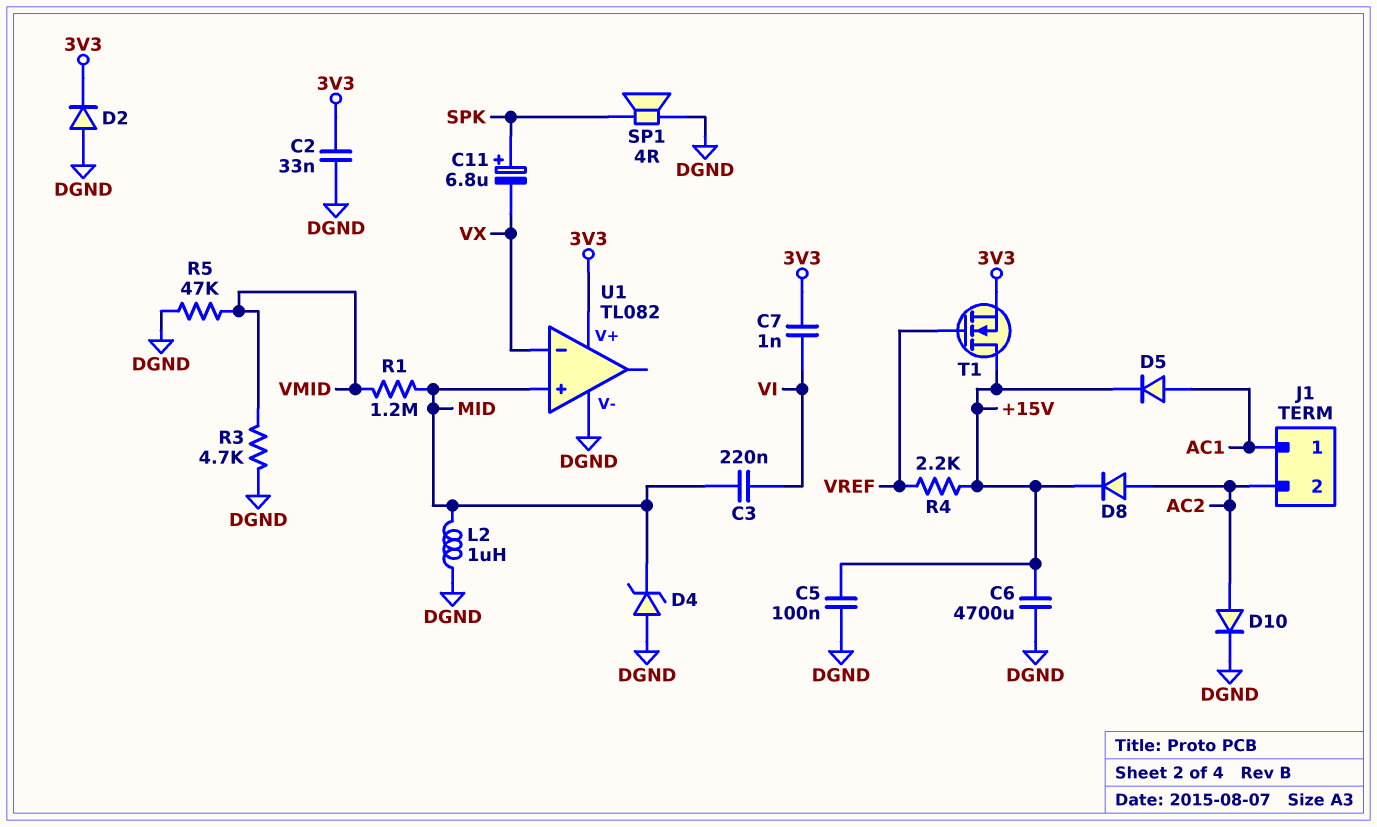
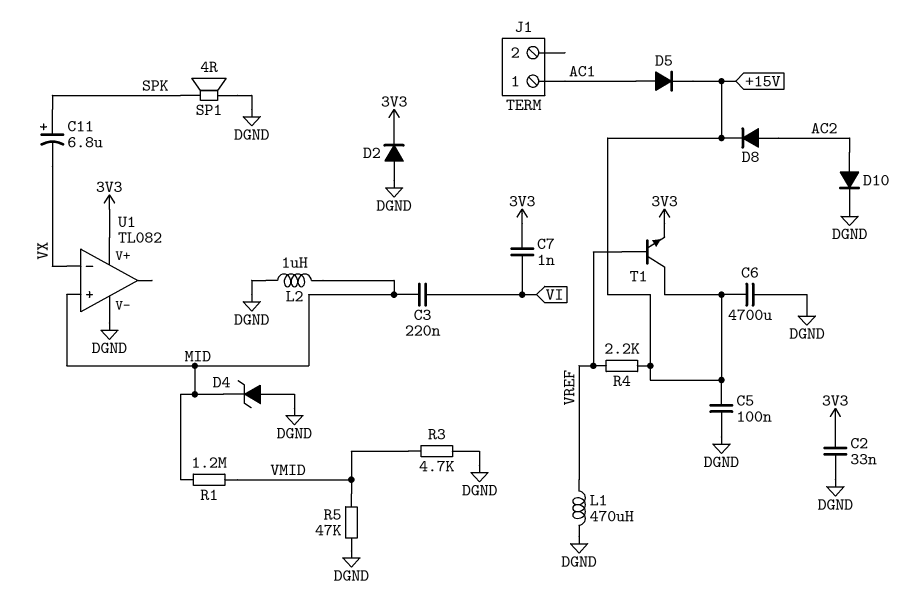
J1 pin 2: AC2 -> none
L1: none -> 470uH (DGND, VREF)
T1: NMOS (G VREF, D +15V, S 3V3) -> NPN (B VREF, C +15V, E 3V3)

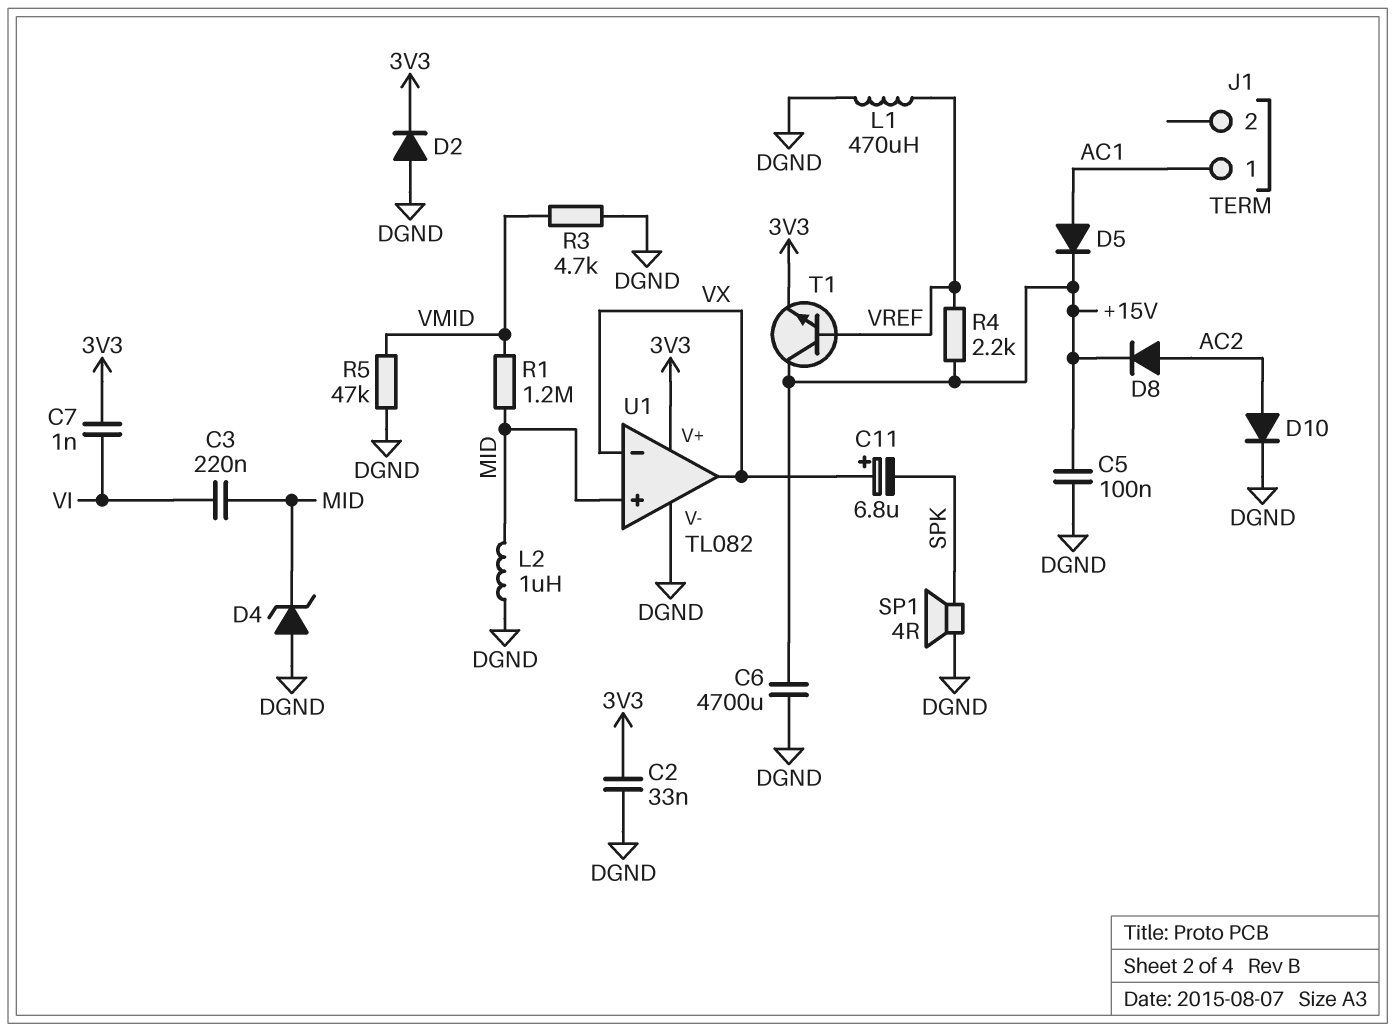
C11: 6.8uF (plus SPK, minus VX) -> 6.8uF (plus VX, minus SPK)
U1 pin out: none -> VX

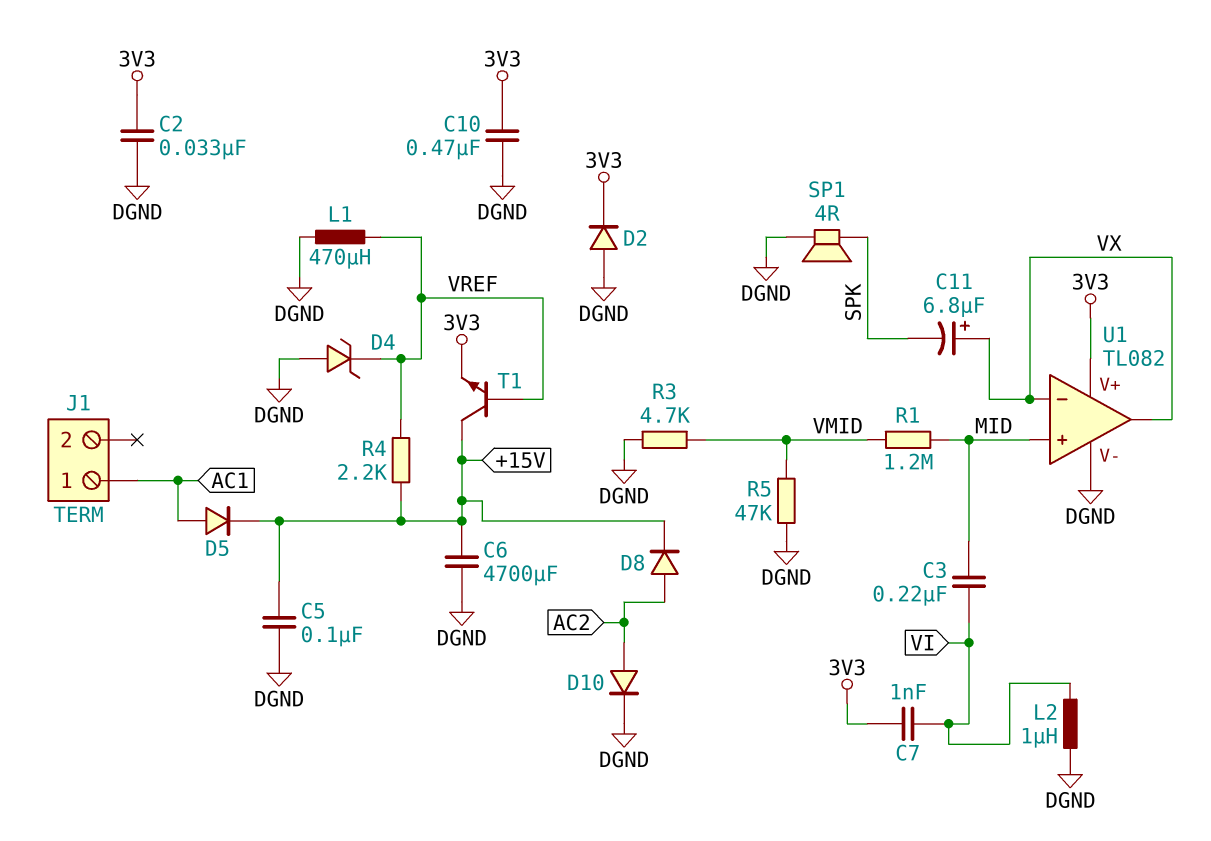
C10: none -> 470nF (3V3, DGND)
D4: zener (A DGND, K MID) -> zener (A DGND, K VREF)
L2: 1uH (DGND, MID) -> 1uH (DGND, VI)

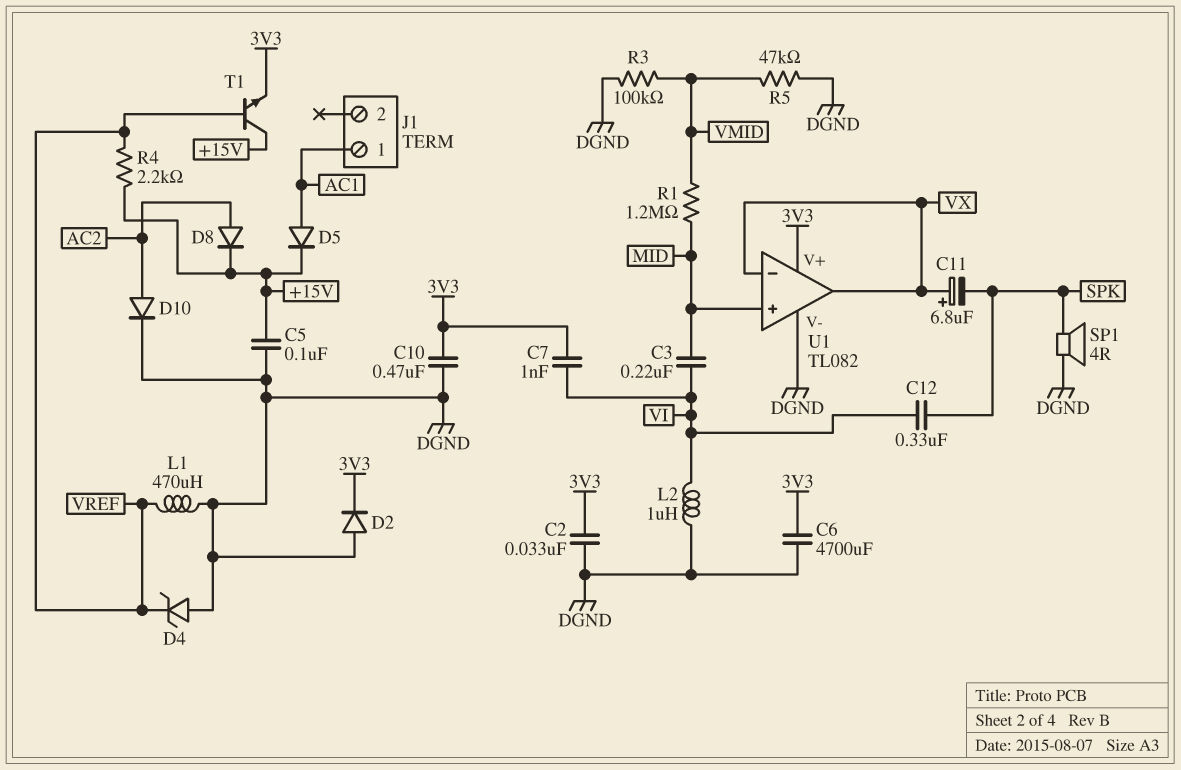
C6: 4700uF (+15V, DGND) -> 4700uF (3V3, DGND)
C12: none -> 330nF (SPK, VI)
R3: 4.7k (DGND, VMID) -> 100k (DGND, VMID)

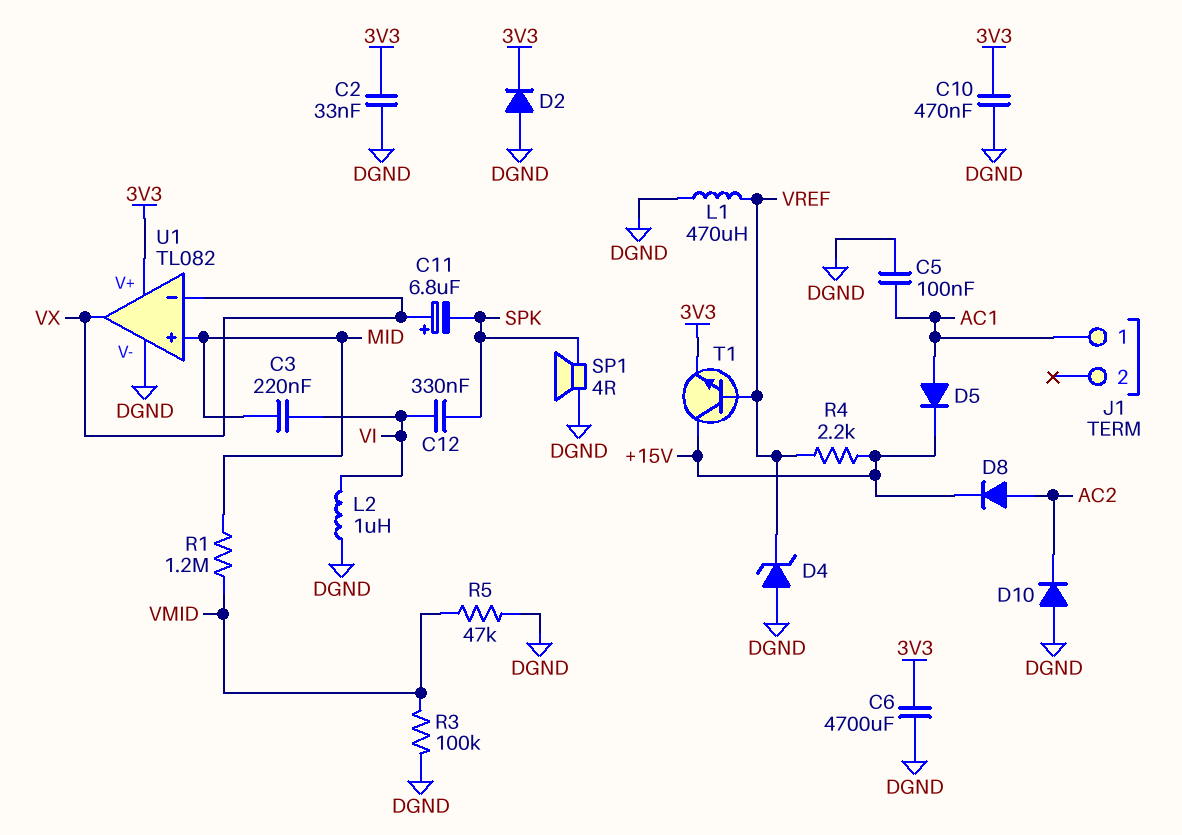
C5: 100nF (+15V, DGND) -> 100nF (AC1, DGND)
C7: 1nF (3V3, VI) -> none
D10: diode (A AC2, K DGND) -> diode (A DGND, K AC2)

